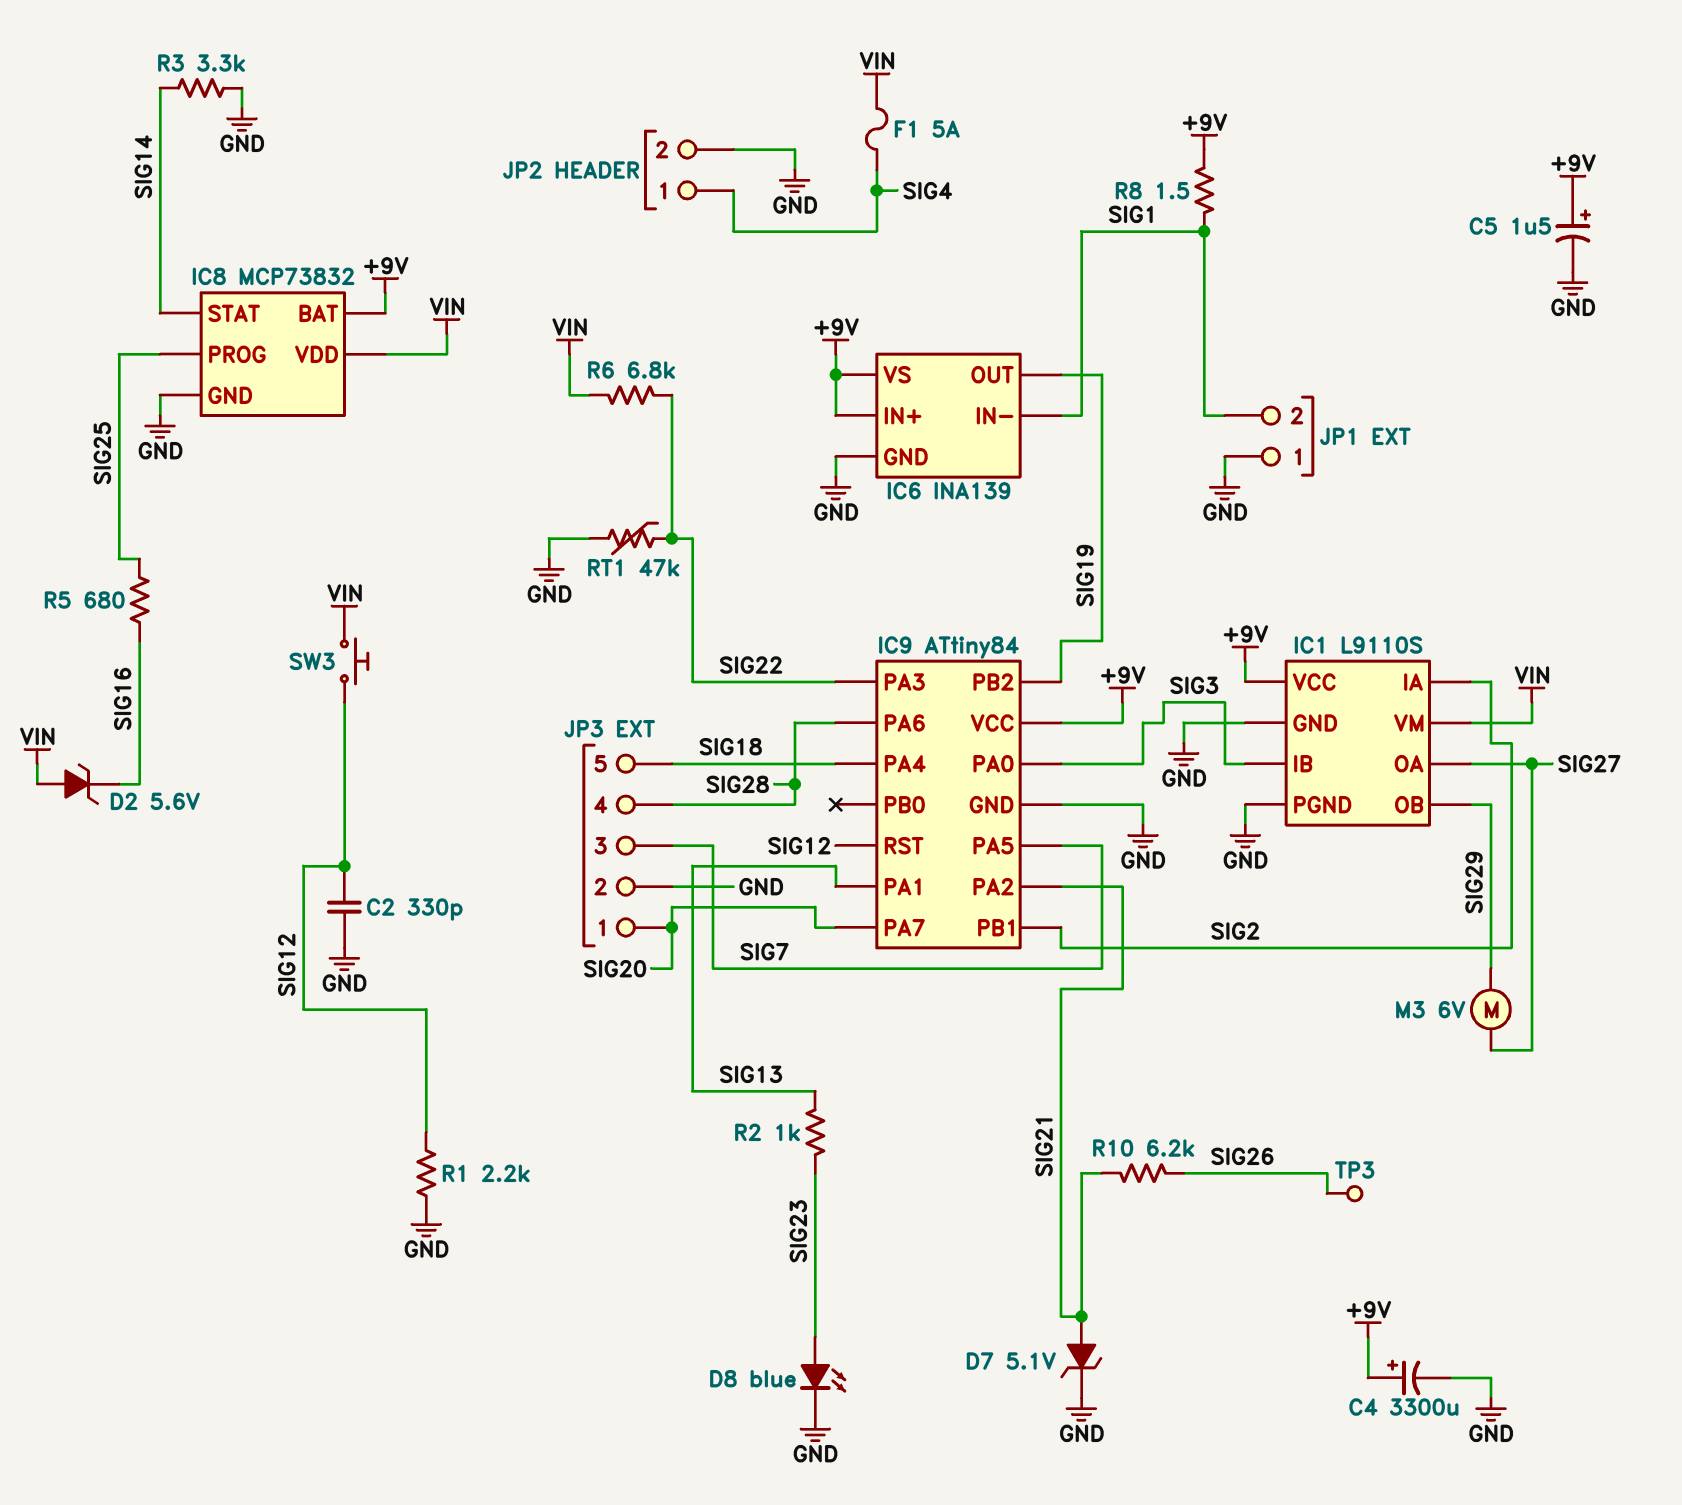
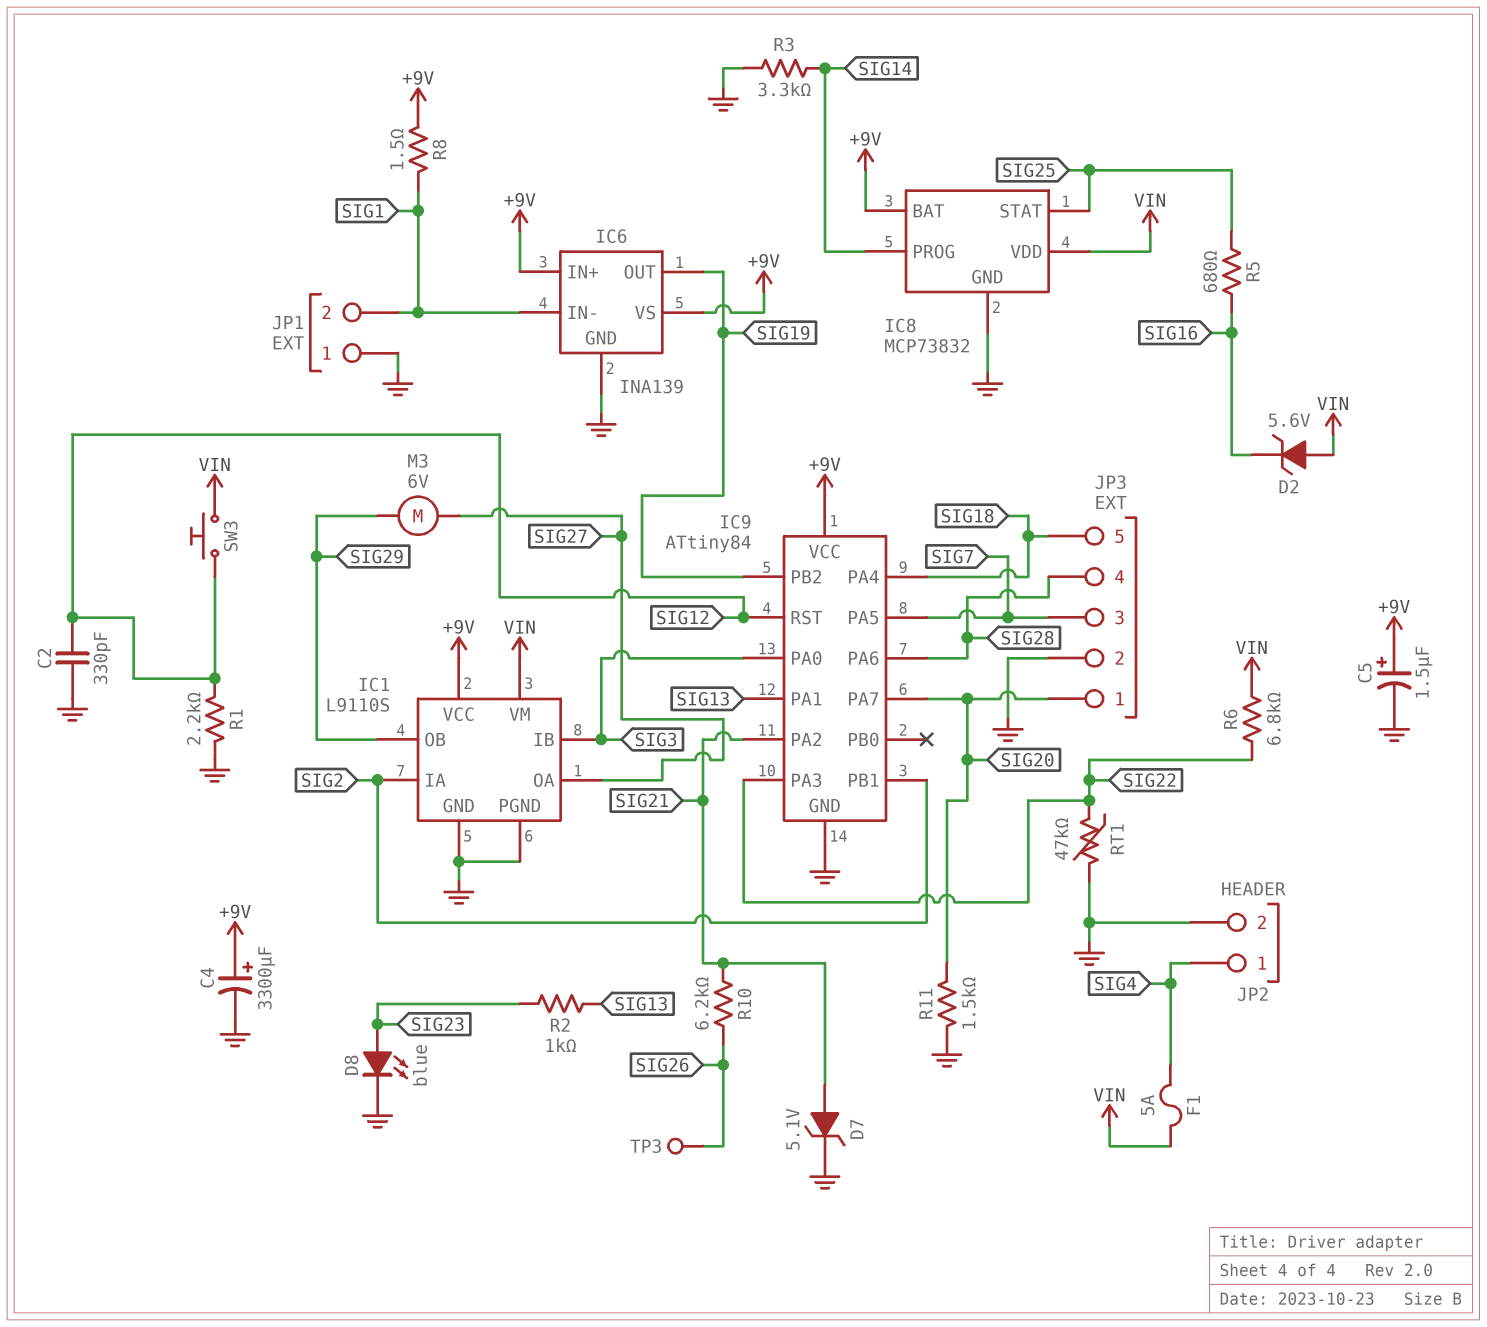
IC8 pin PROG: SIG25 -> SIG14
IC8 pin STAT: SIG14 -> SIG25
R11: none -> 1.5k (GND, SIG20)

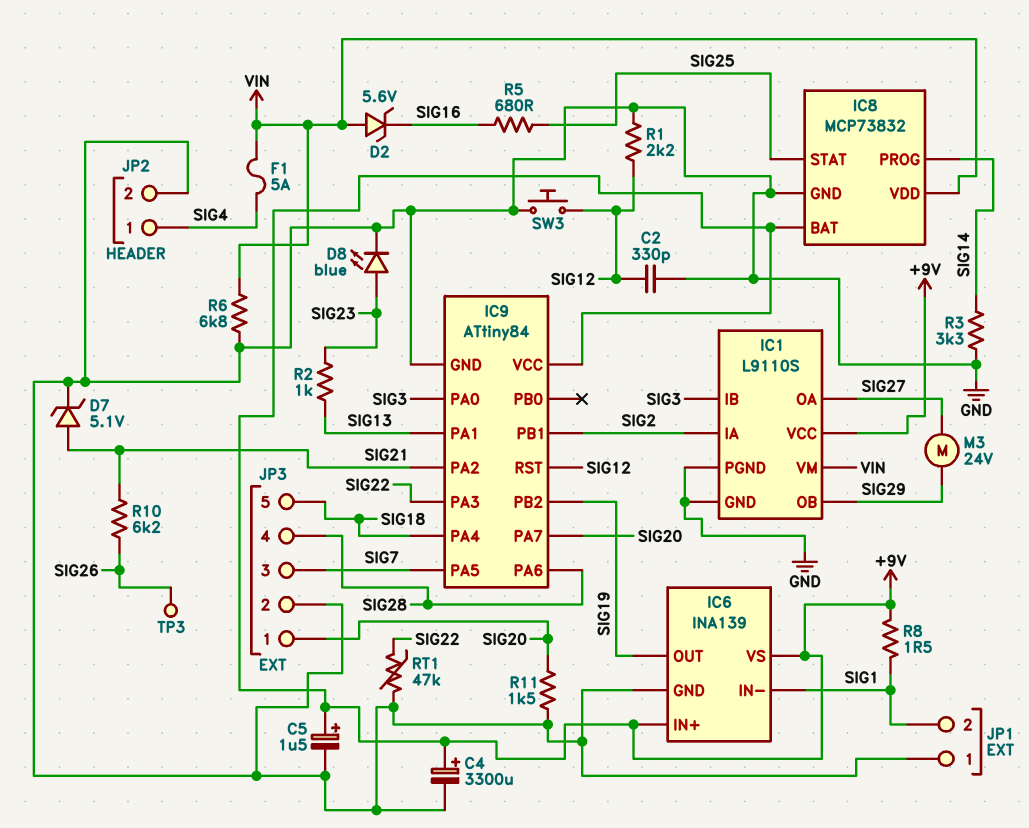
M3: motor 6V (SIG27, SIG29) -> motor 24V (SIG27, SIG29)
R6: 6.8k (SIG22, VIN) -> 6.8k (GND, VIN)
SW3: button (SIG12, VIN) -> button (GND, SIG12)

